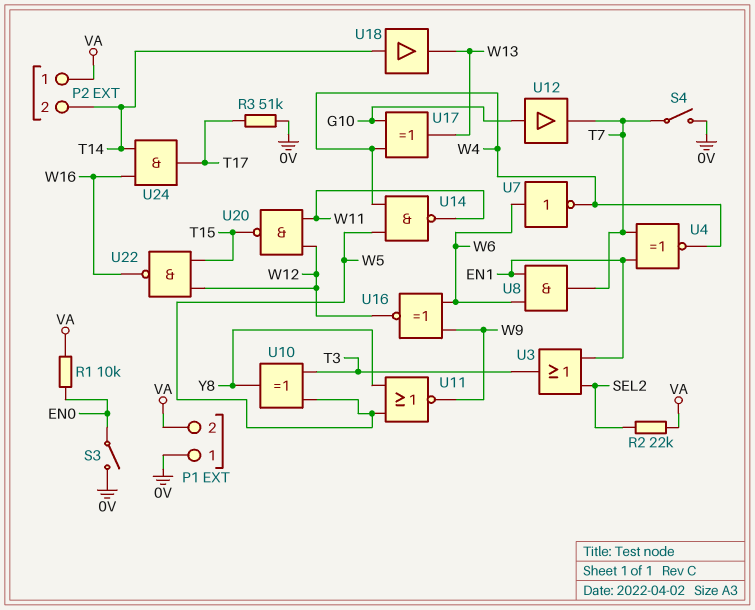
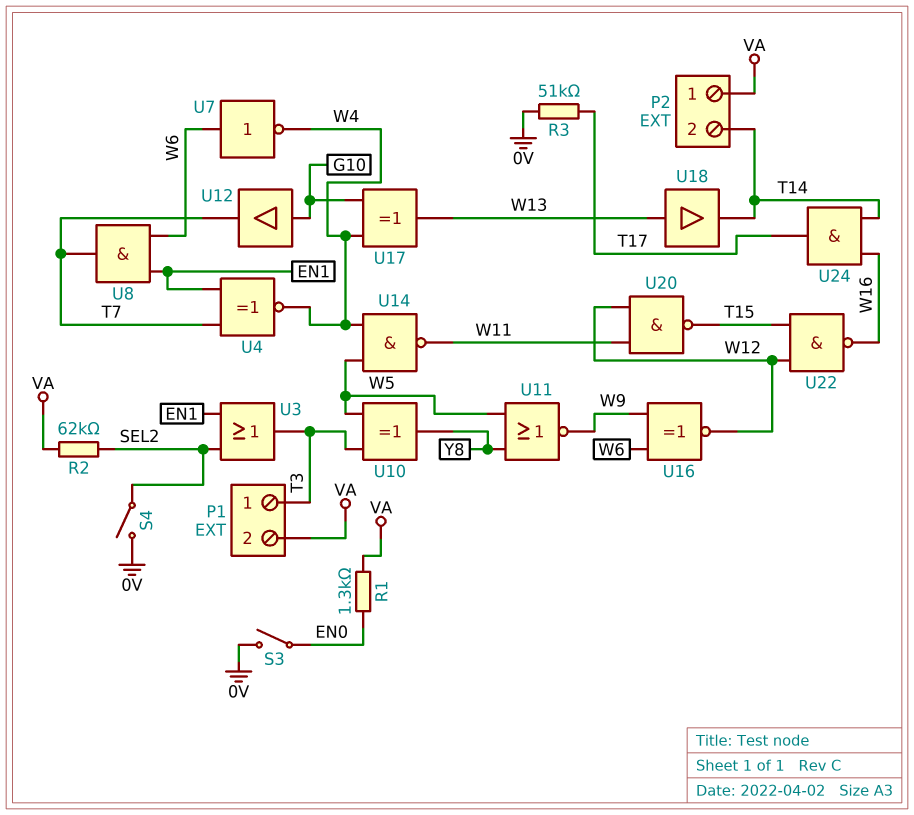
P1 pin 1: 0V -> T3
R1: 10k (EN0, VA) -> 1.3k (EN0, VA)
R2: 22k (SEL2, VA) -> 62k (SEL2, VA)
S4: switch (0V, T7) -> switch (0V, SEL2)
U18: buffer (in T14, out W13) -> buffer (in W13, out T14)

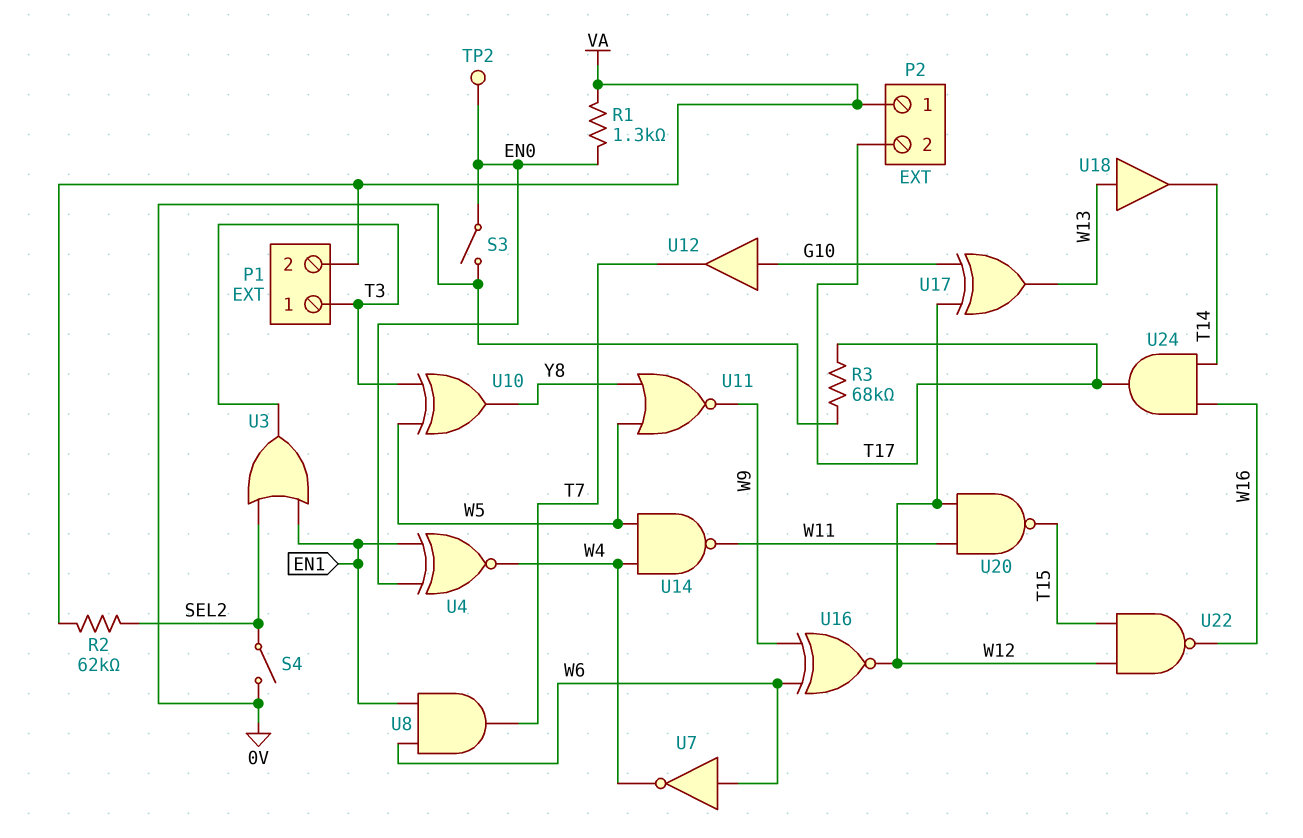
P2 pin 2: T14 -> T17
R3: 51k (0V, T17) -> 68k (0V, T17)
TP2: none -> test point (EN0)
U4: XNOR (in EN1, in T7, out W4) -> XNOR (in EN0, in EN1, out W4)
U17: XOR (in G10, in W4, out W13) -> XOR (in G10, in W12, out W13)

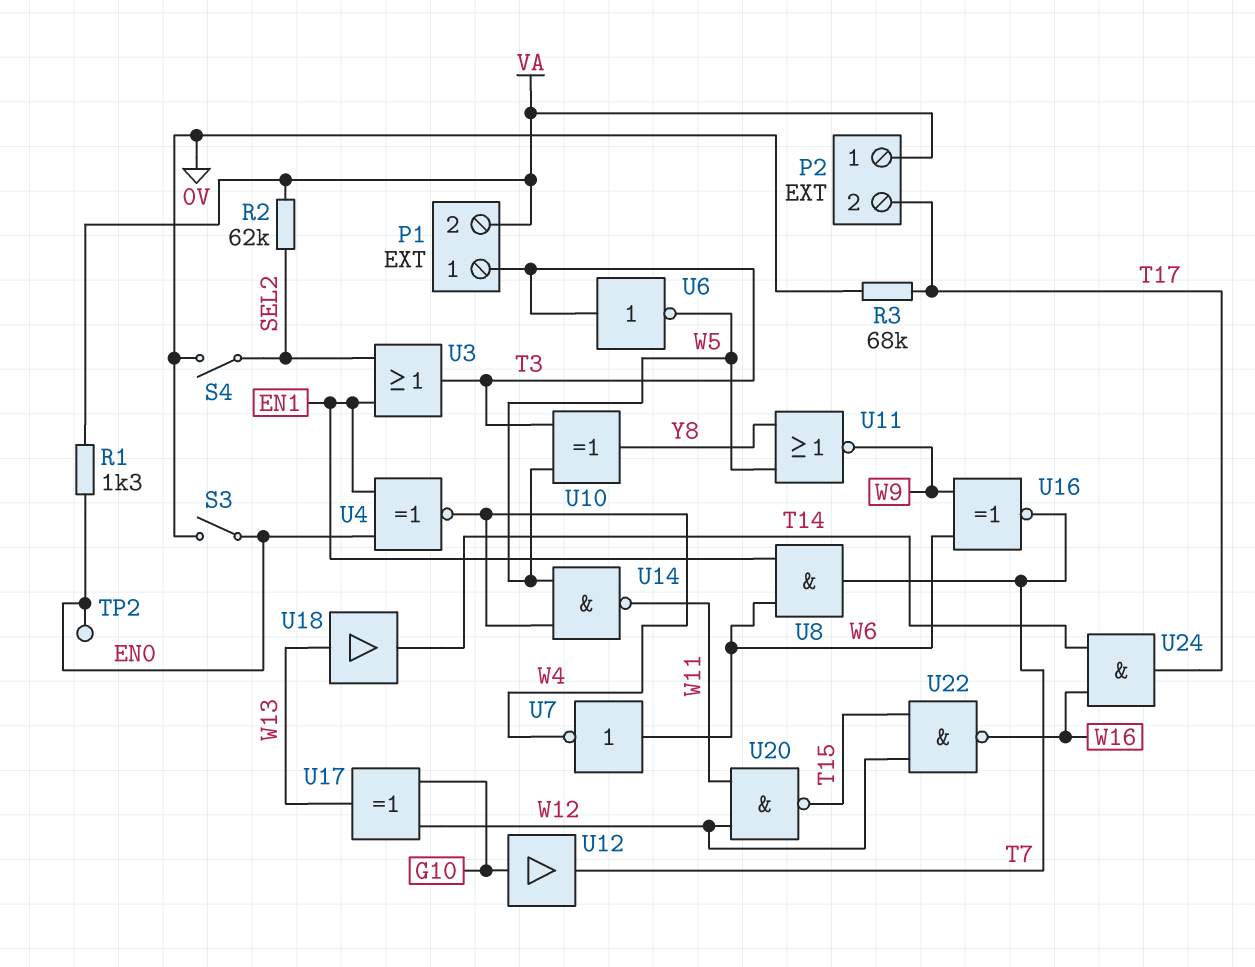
U6: none -> NOT (in T3, out W5)
U16: XNOR (in W6, in W9, out W12) -> XNOR (in W6, in W9, out T7)

